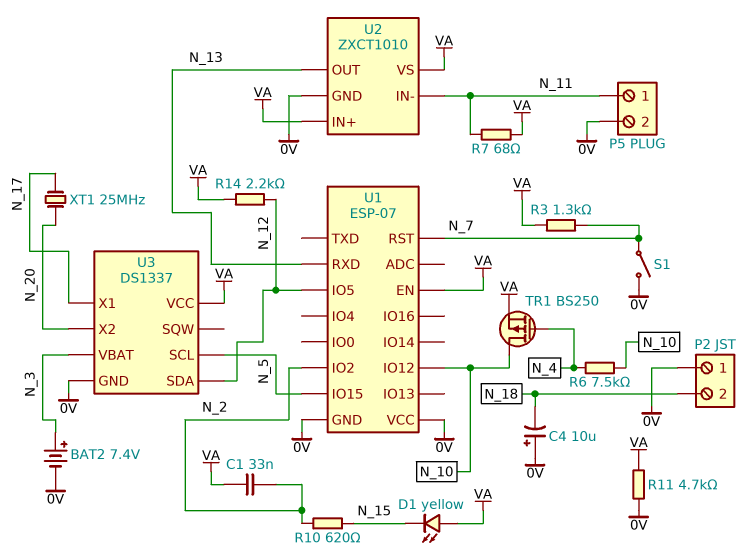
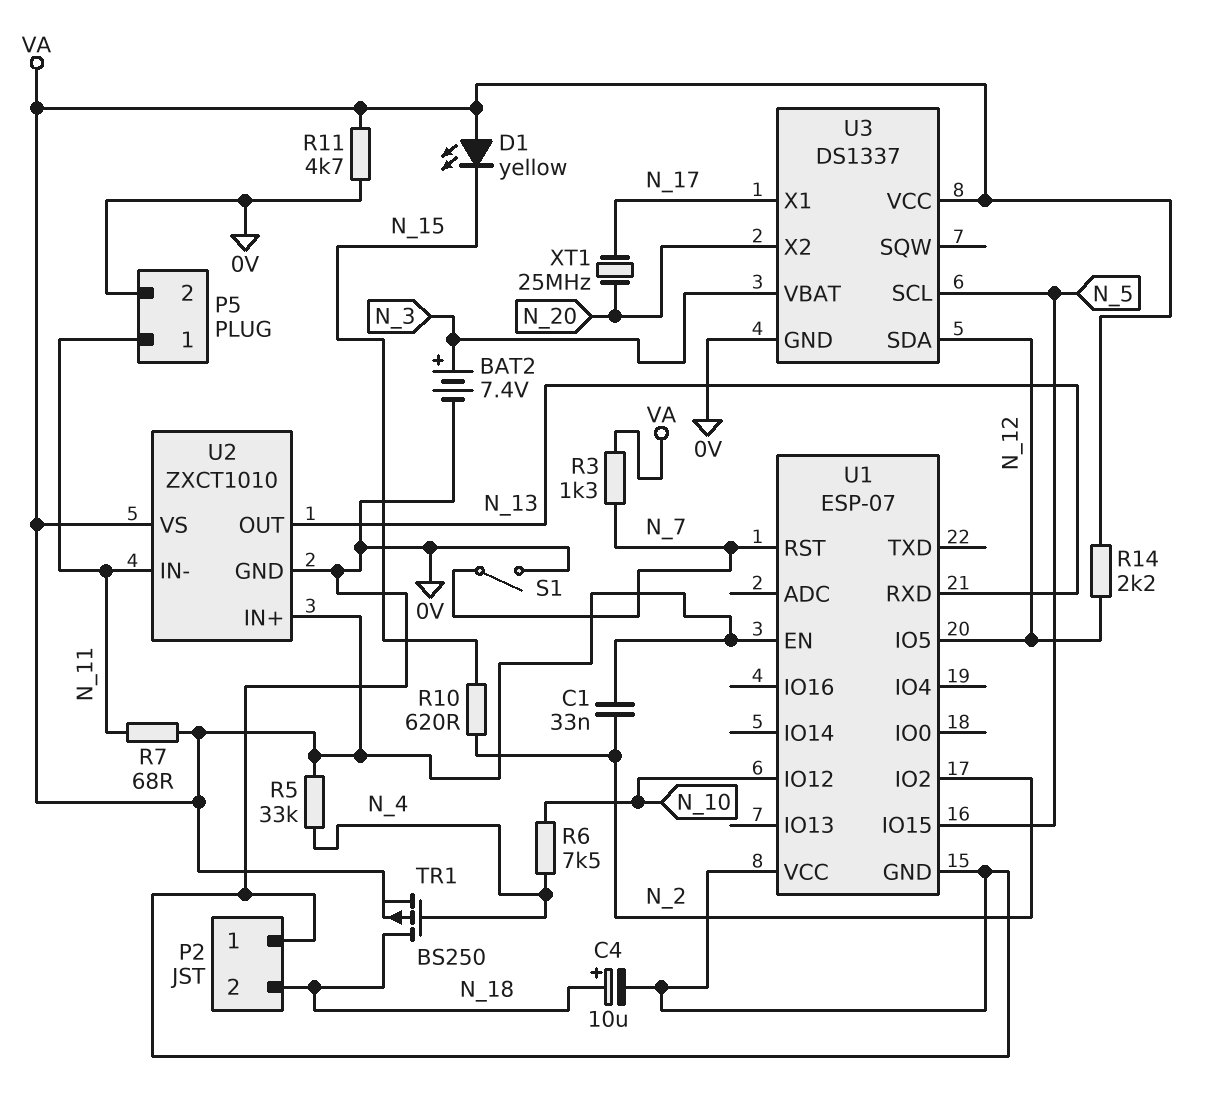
C4: 10uF (plus 0V, minus N_18) -> 10uF (plus N_18, minus 0V)
R5: none -> 33k (N_4, VA)
TR1: PMOS BS250 (G N_4, D N_10, S VA) -> PMOS BS250 (G N_4, D N_18, S VA)

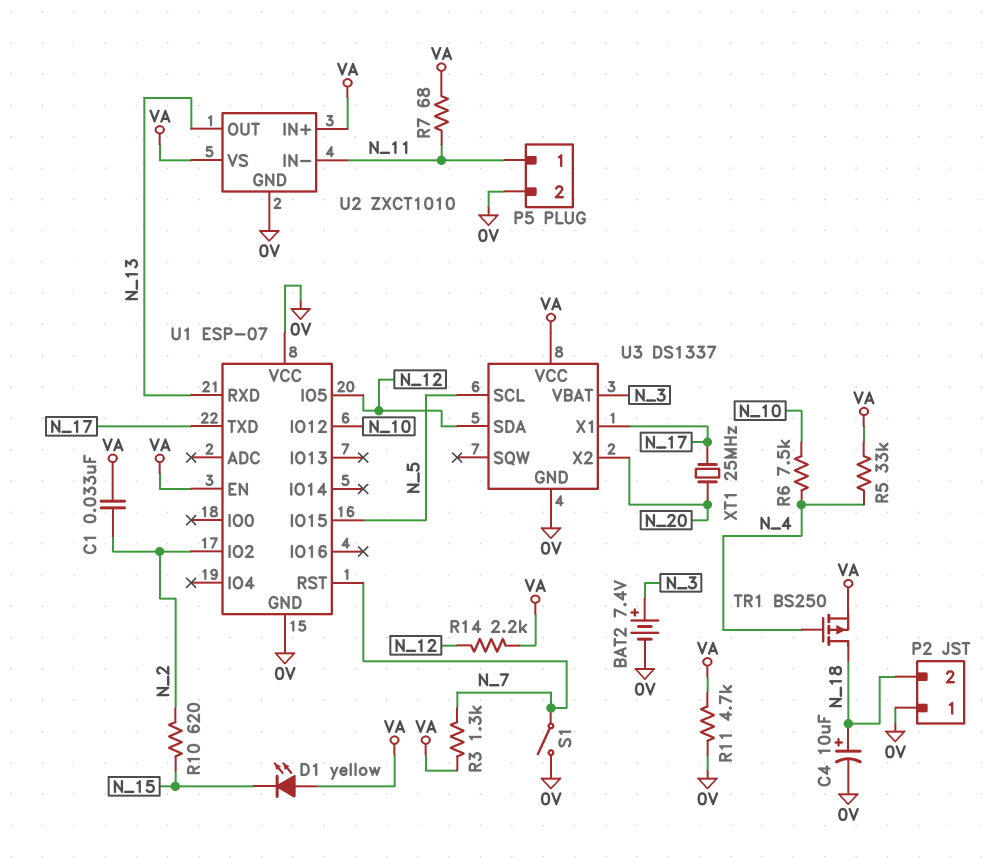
U1 pin TXD: none -> N_17

